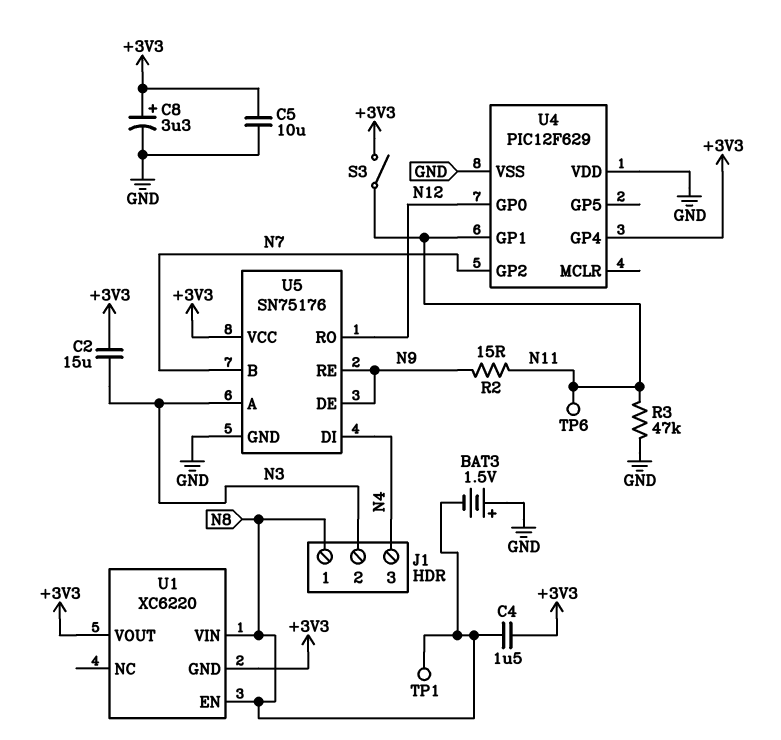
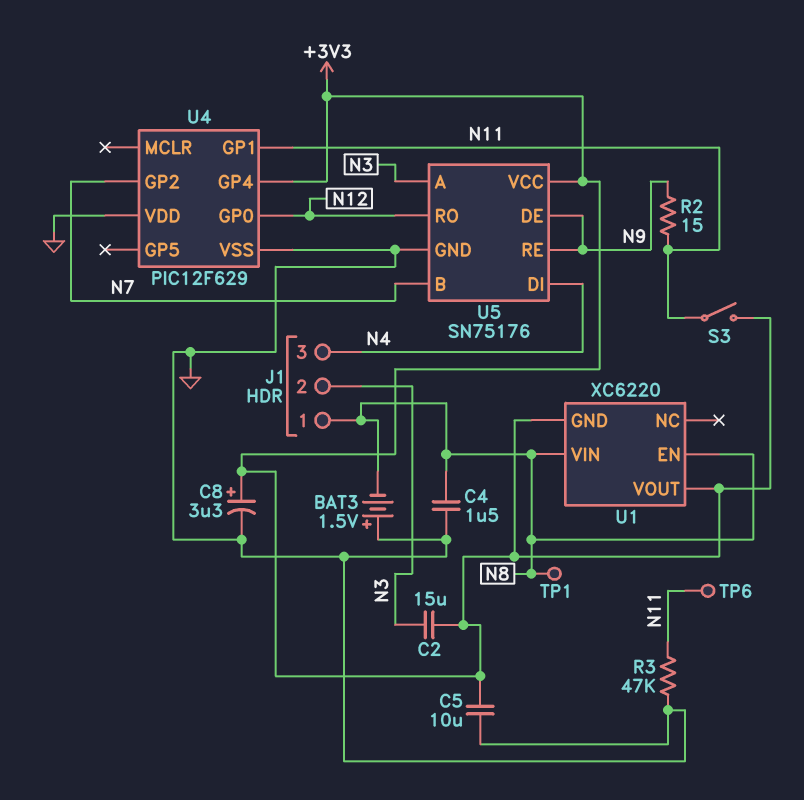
C4: 1.5uF (+3V3, N8) -> 1.5uF (GND, N8)

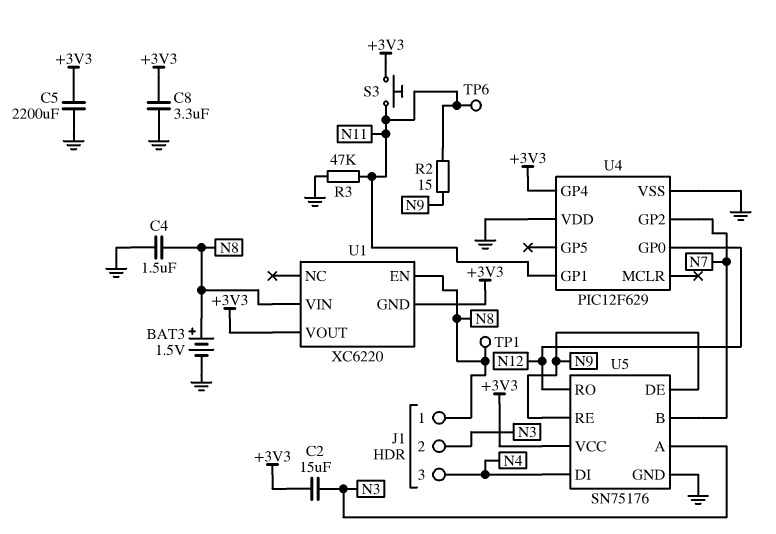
BAT3: 1.5V (plus GND, minus N8) -> 1.5V (plus N8, minus GND)
C5: 10uF (+3V3, GND) -> 2200uF (+3V3, GND)
C8: 3.3uF (plus +3V3, minus GND) -> 3.3uF (+3V3, GND)
S3: switch (+3V3, N11) -> button (+3V3, N11)

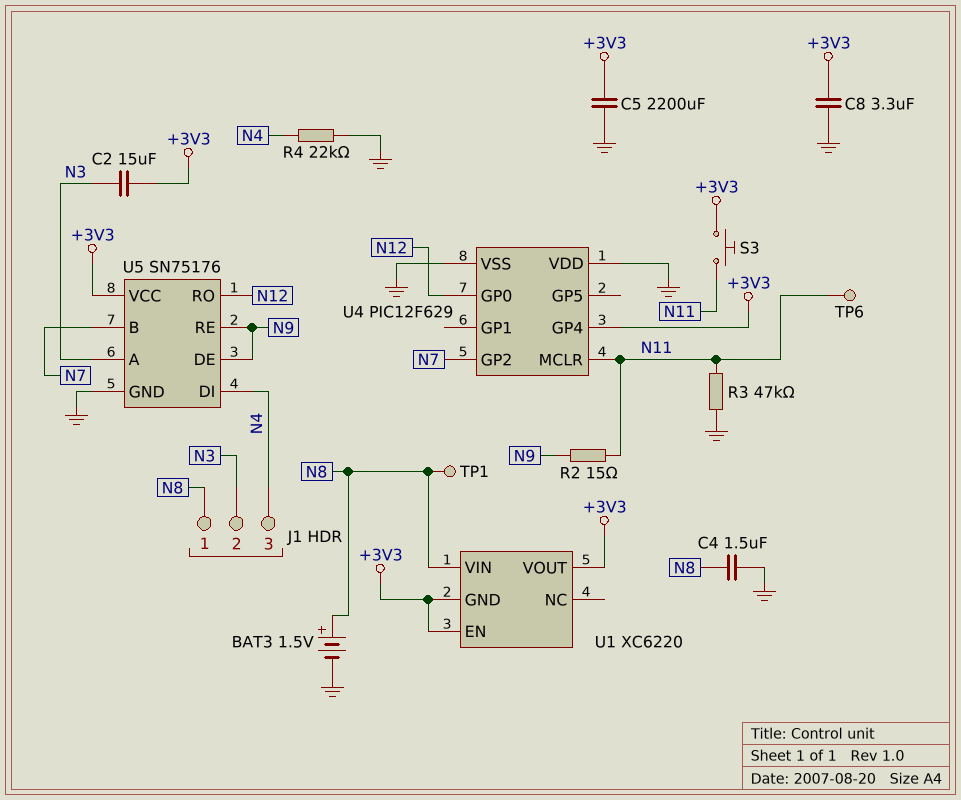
R4: none -> 22k (GND, N4)
U1 pin EN: N8 -> +3V3
U4 pin GP1: N11 -> none
U4 pin MCLR: none -> N11

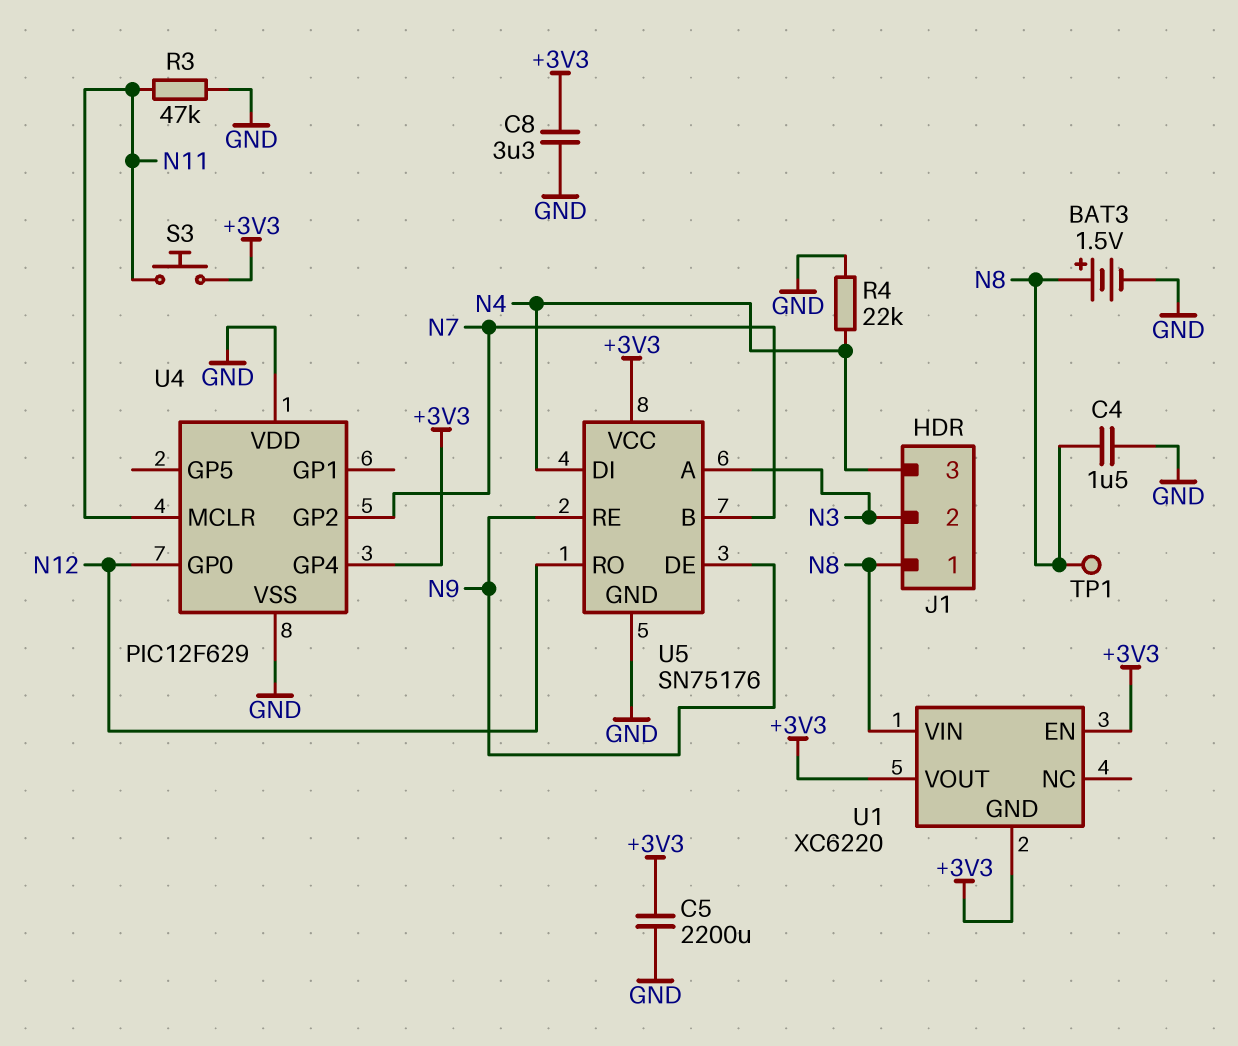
C2: 15uF (+3V3, N3) -> none
R2: 15 (N9, N11) -> none
TP6: test point (N11) -> none

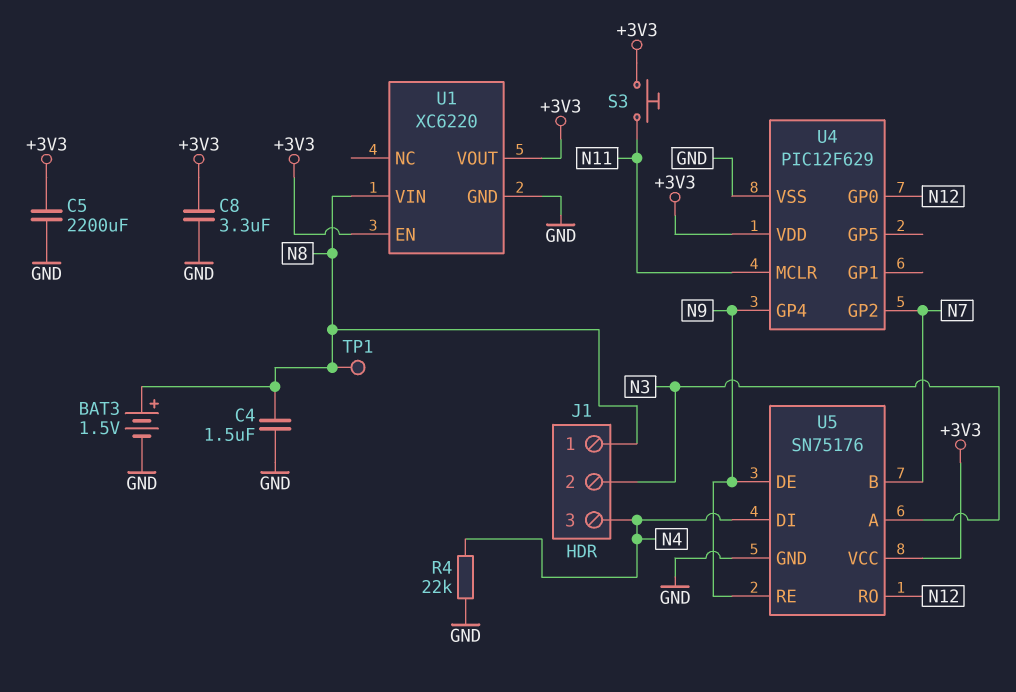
R3: 47k (GND, N11) -> none
U1 pin GND: +3V3 -> GND
U4 pin GP4: +3V3 -> N9
U4 pin VDD: GND -> +3V3

